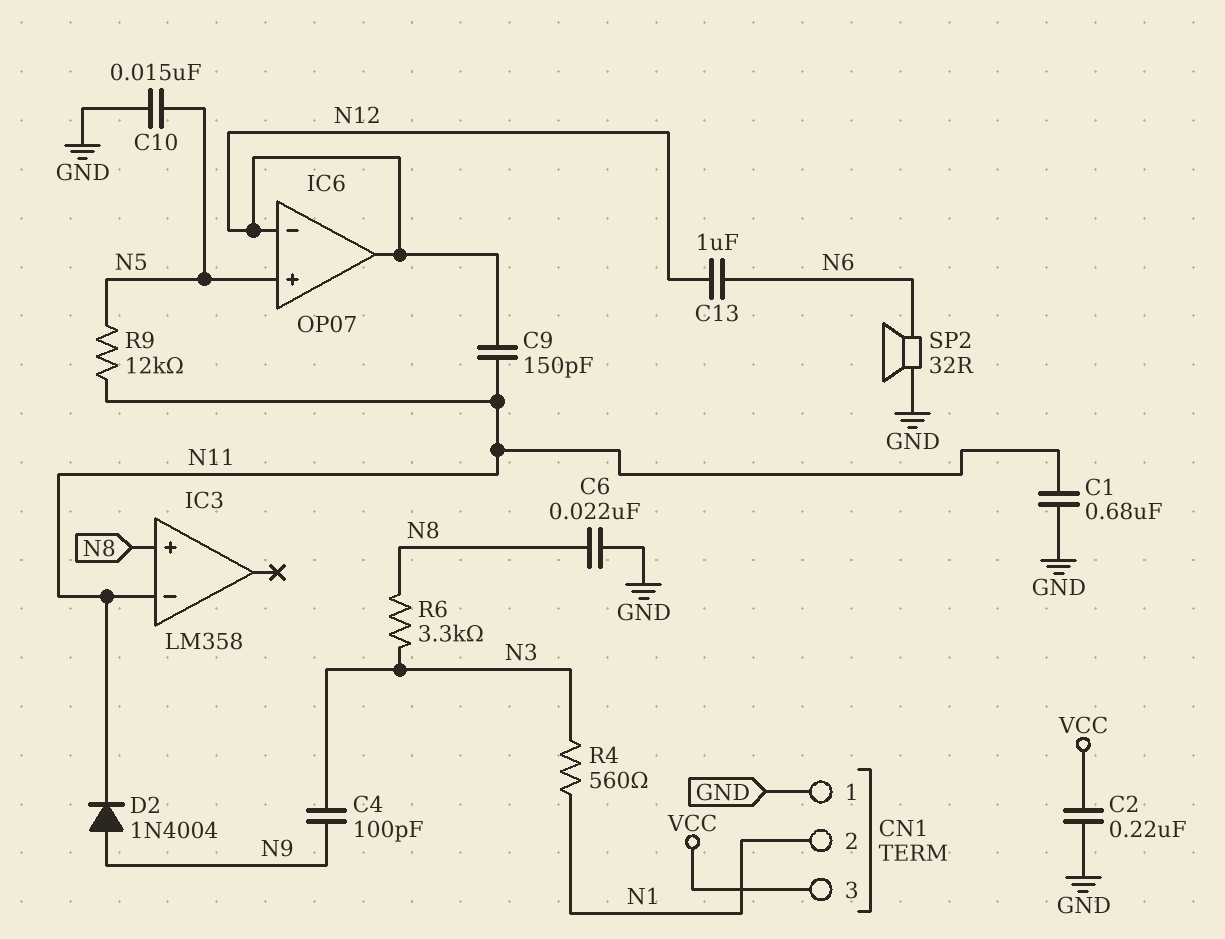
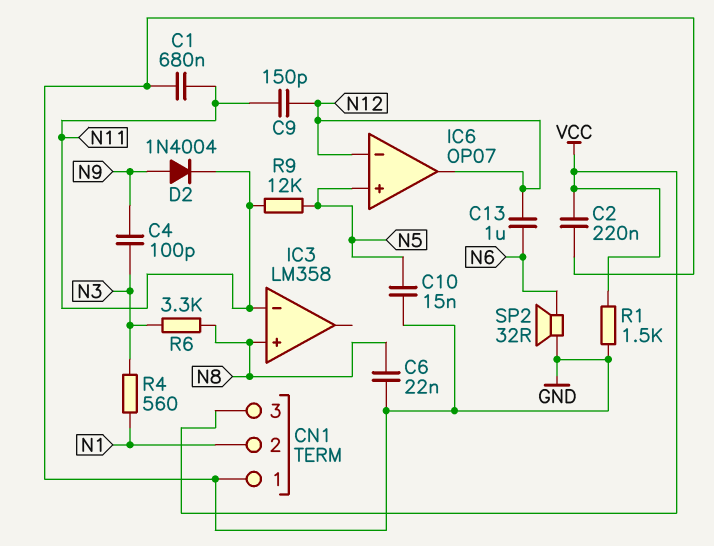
R1: none -> 1.5k (GND, VCC)

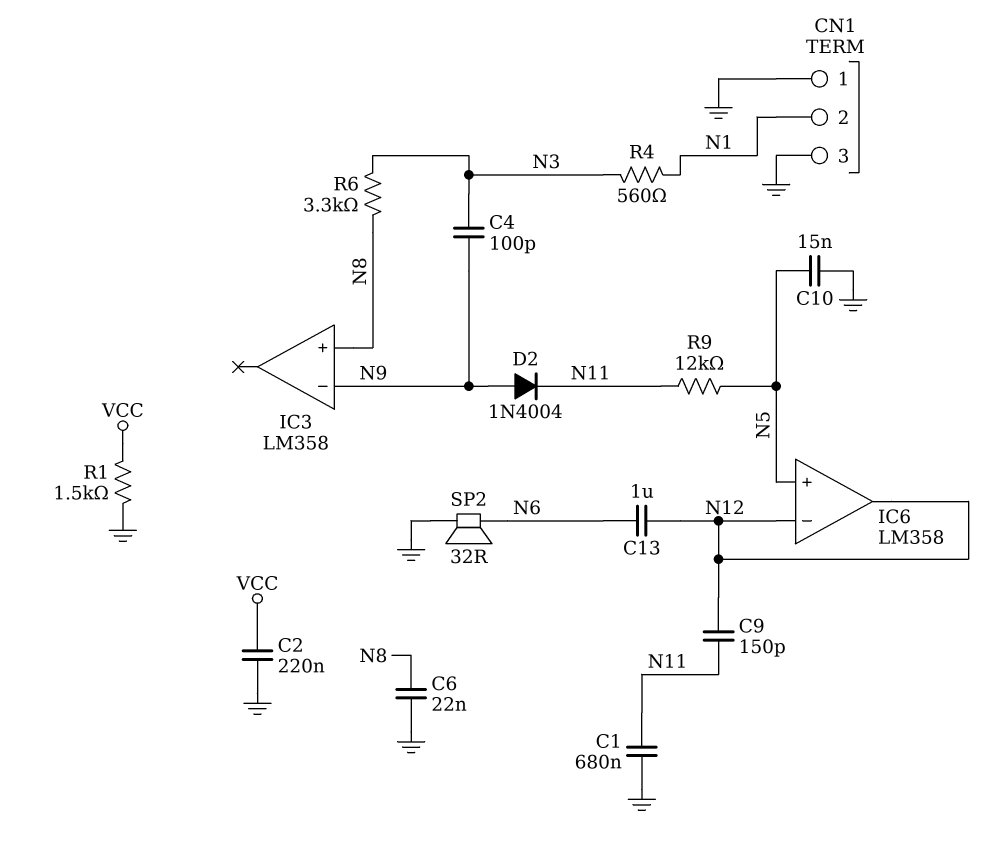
CN1 pin 3: VCC -> GND
IC3 pin in-: N11 -> N9
IC6: OP07 -> LM358

